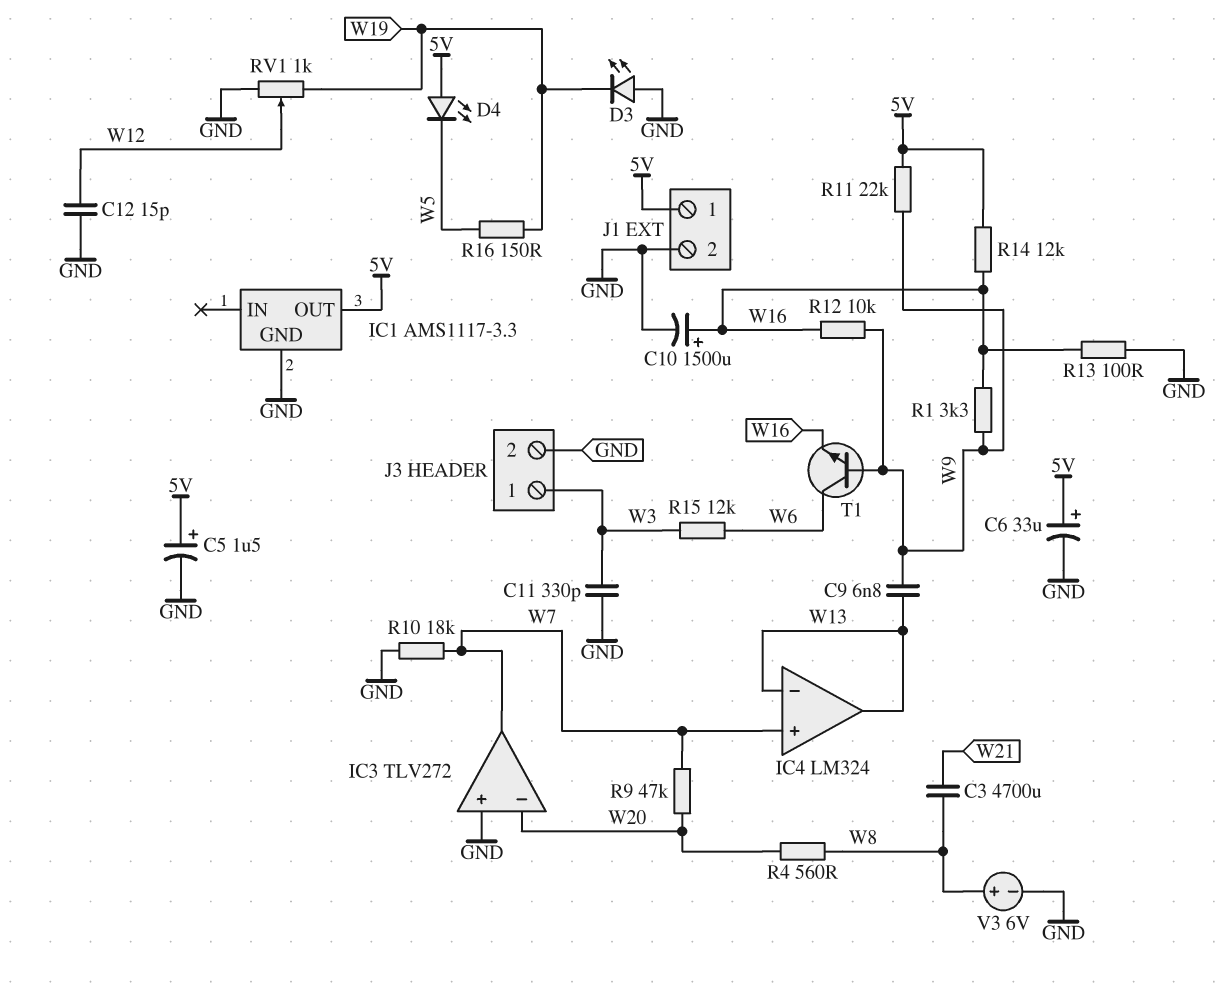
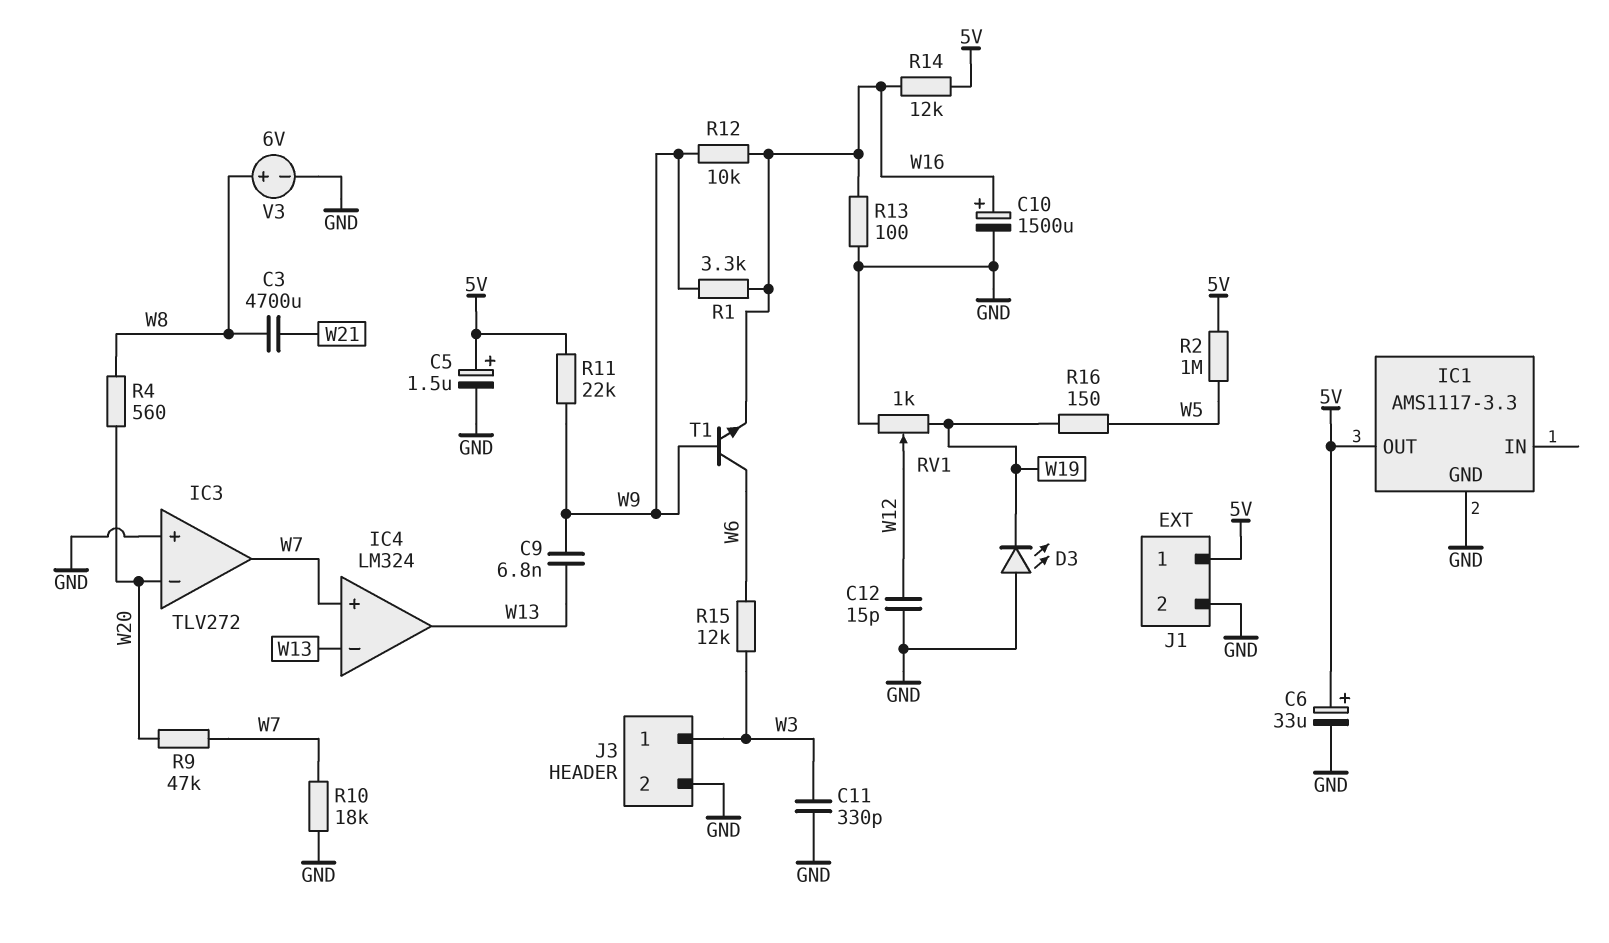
D4: LED (A 5V, K W5) -> none
R2: none -> 1M (5V, W5)

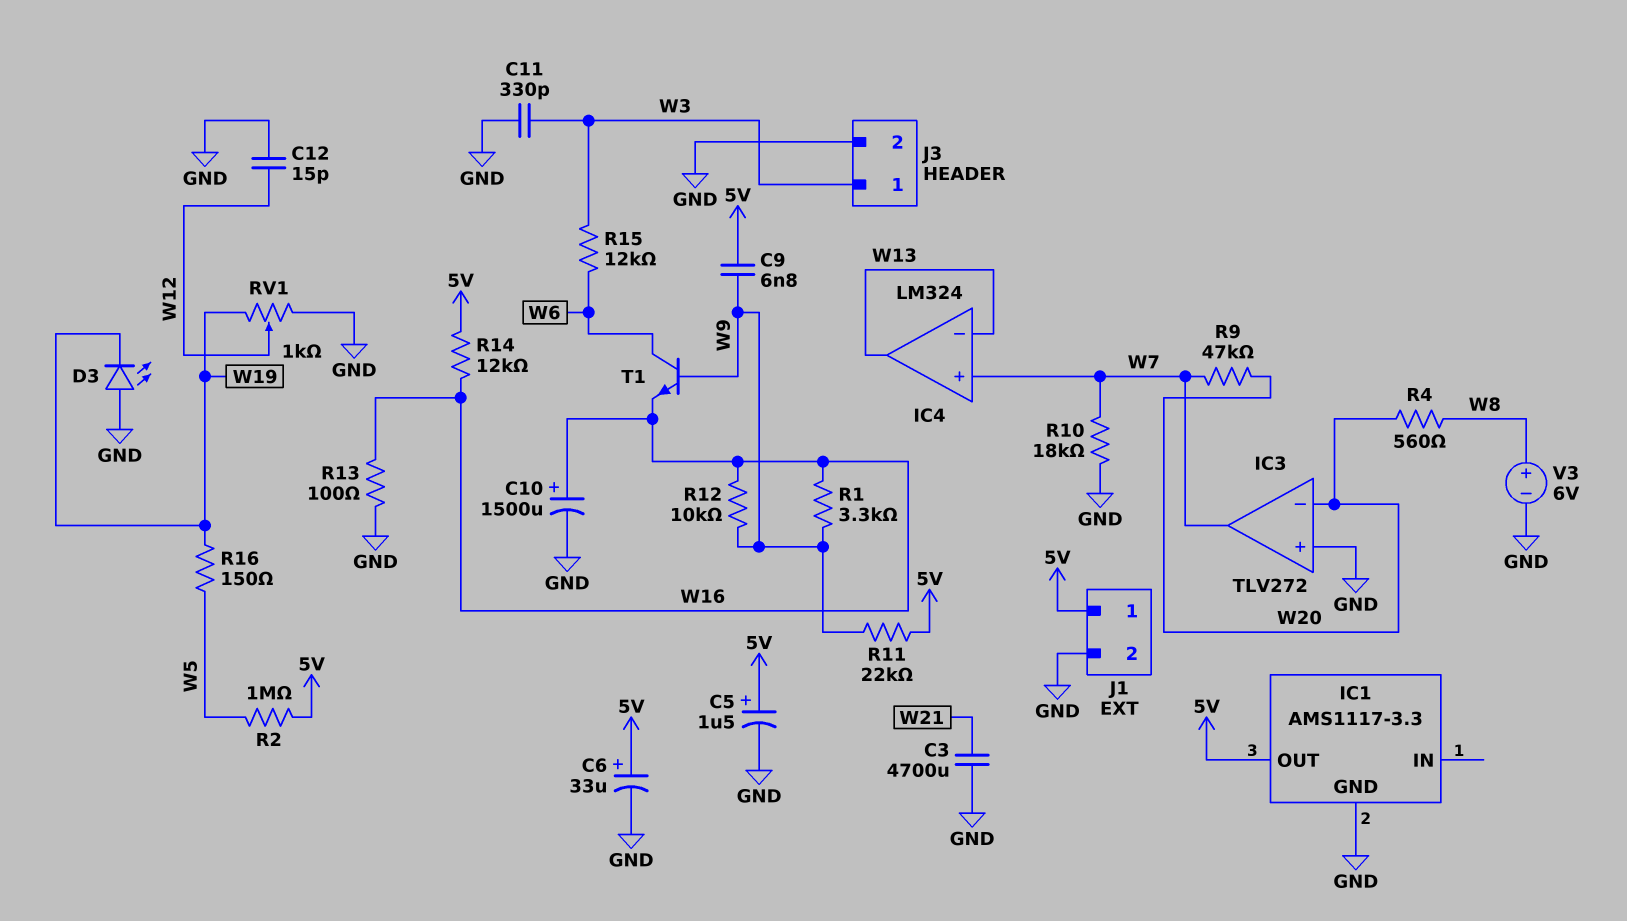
C3: 4700uF (W8, W21) -> 4700uF (GND, W21)
C9: 6.8nF (W9, W13) -> 6.8nF (5V, W9)

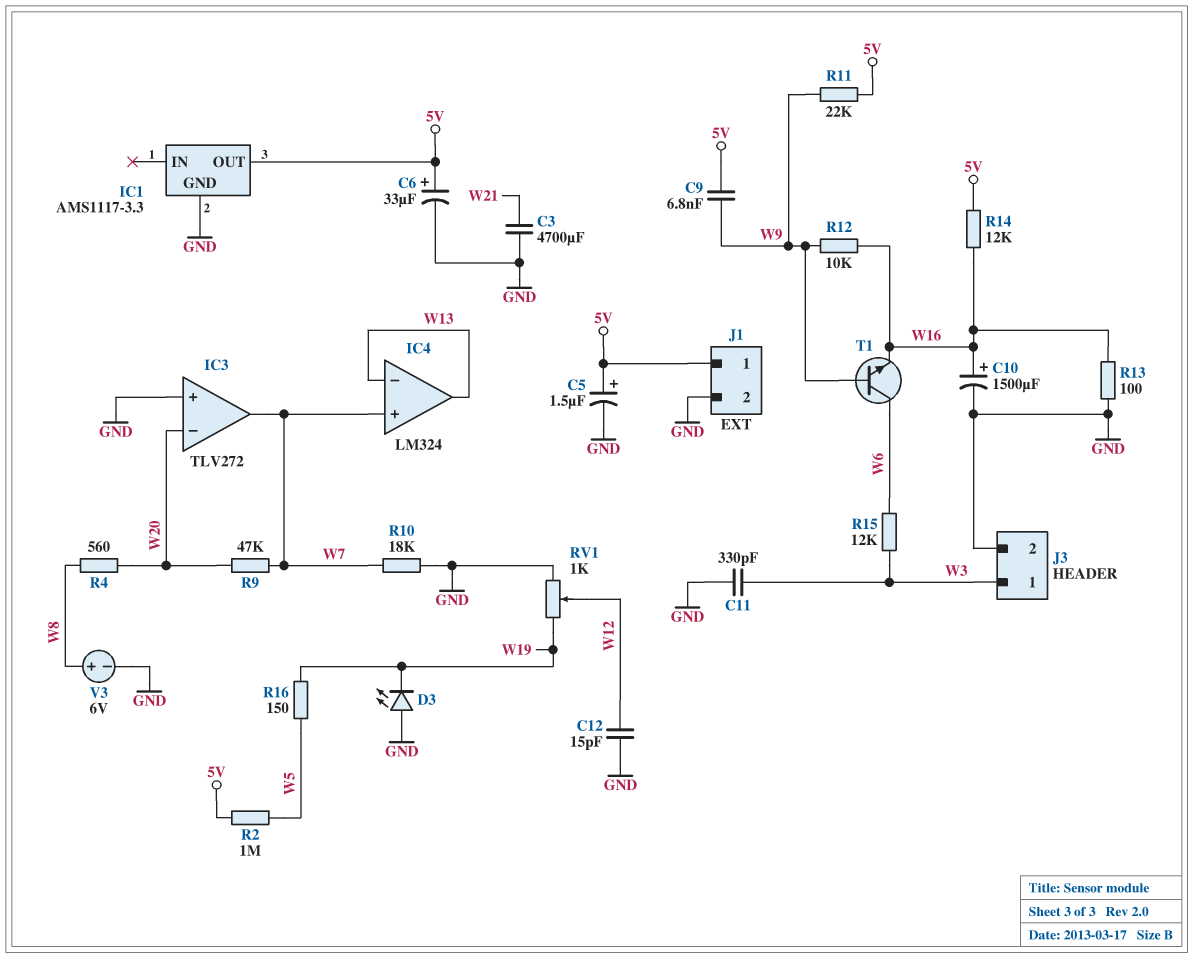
R1: 3.3k (W9, W16) -> none

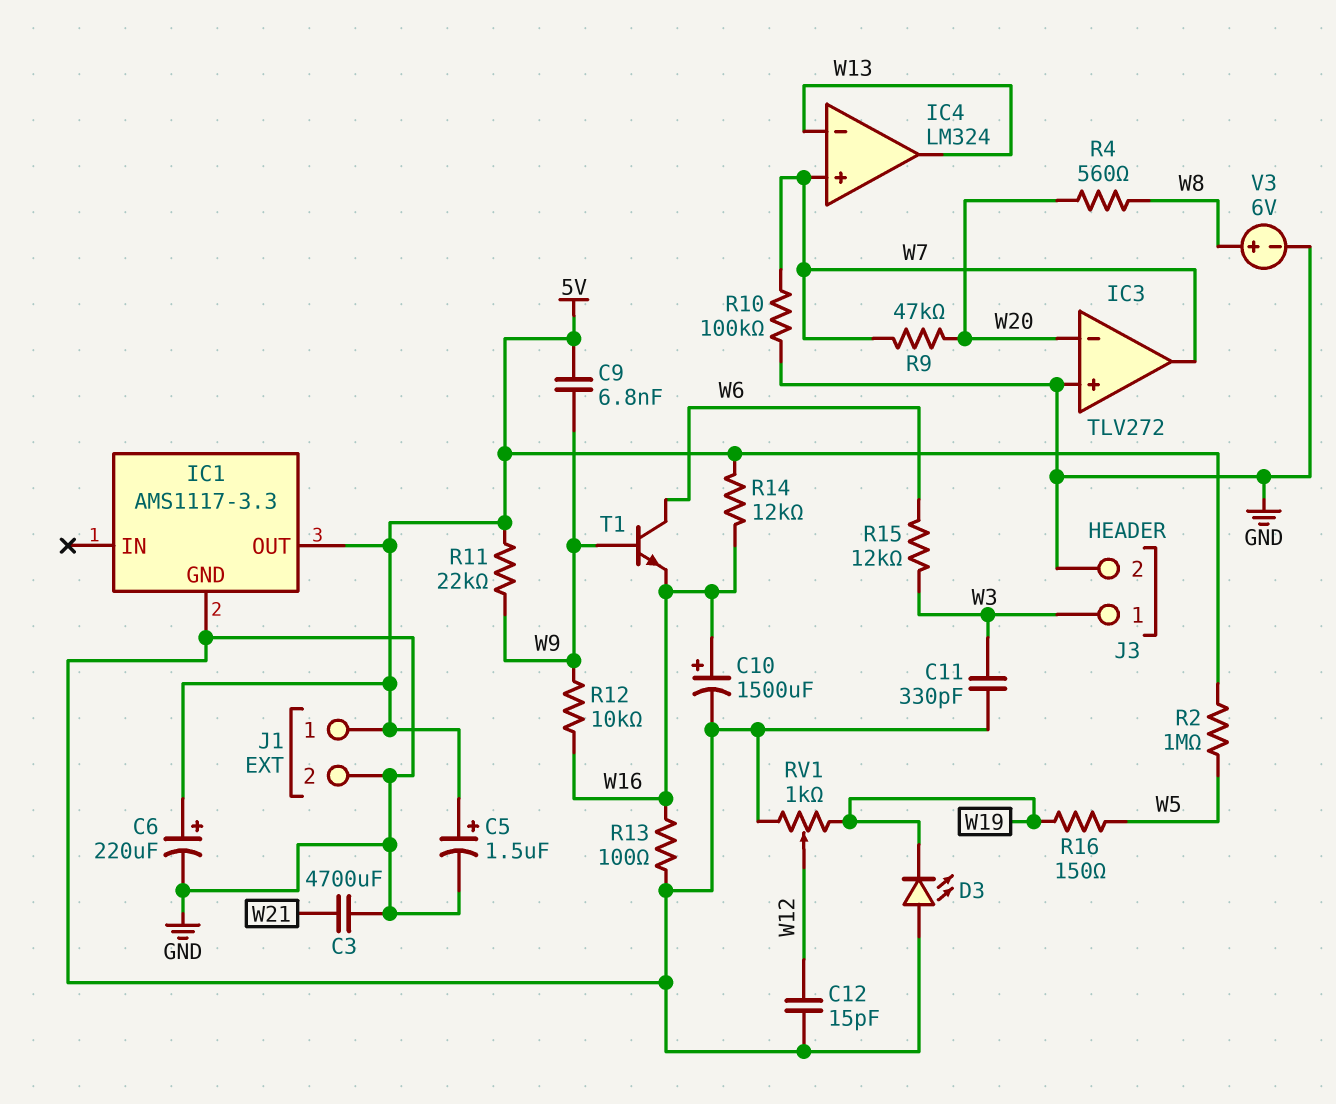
C6: 33uF (plus 5V, minus GND) -> 220uF (plus 5V, minus GND)
R10: 18k (GND, W7) -> 100k (GND, W7)

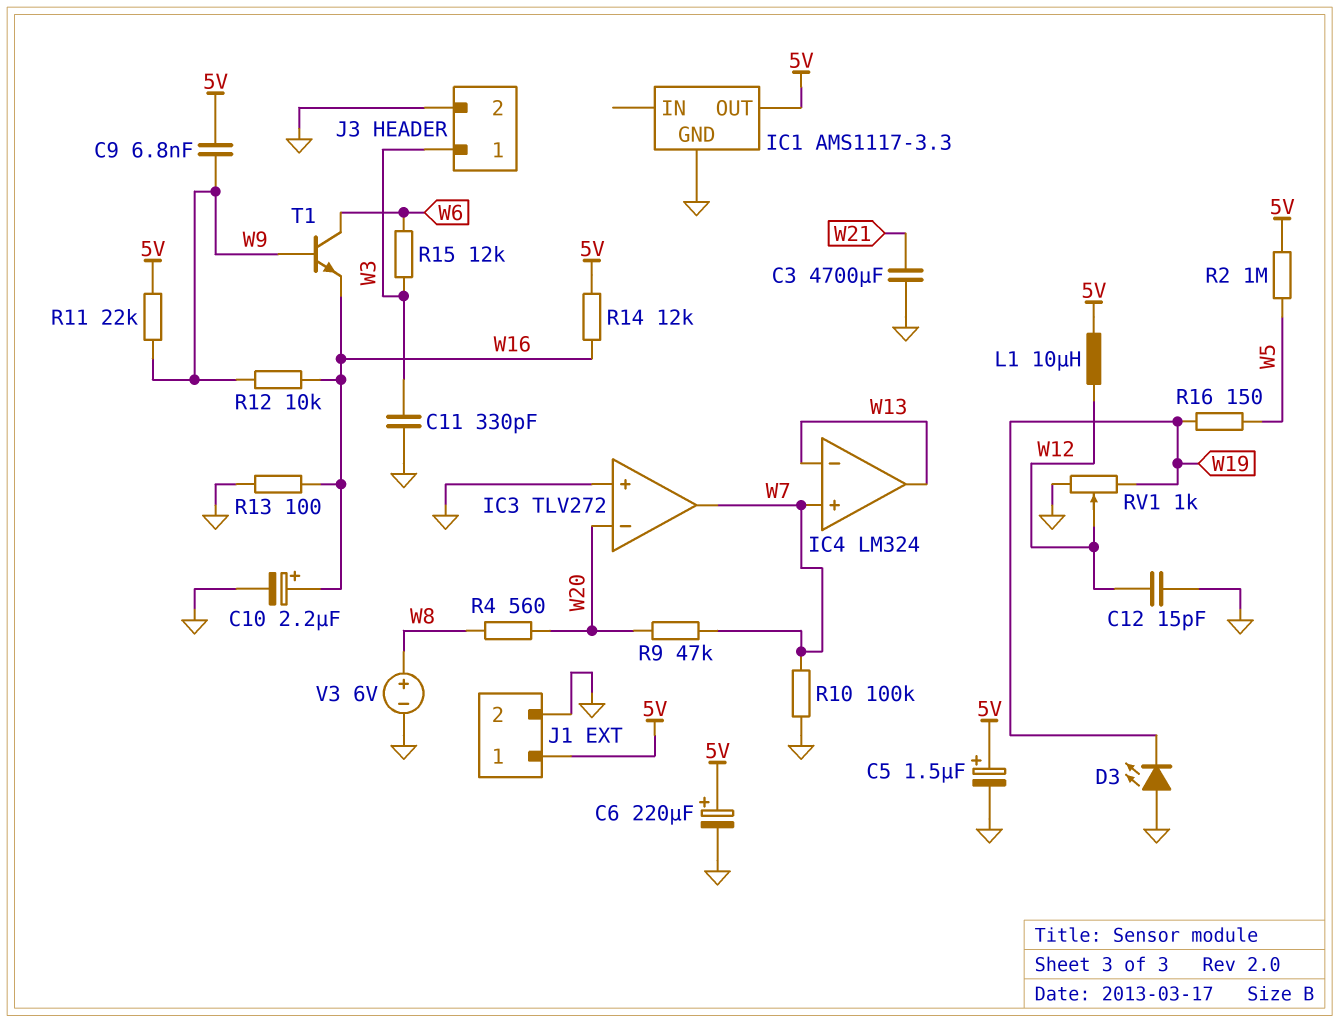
C10: 1500uF (plus W16, minus GND) -> 2.2uF (plus W16, minus GND)
L1: none -> 10uH (5V, W12)

